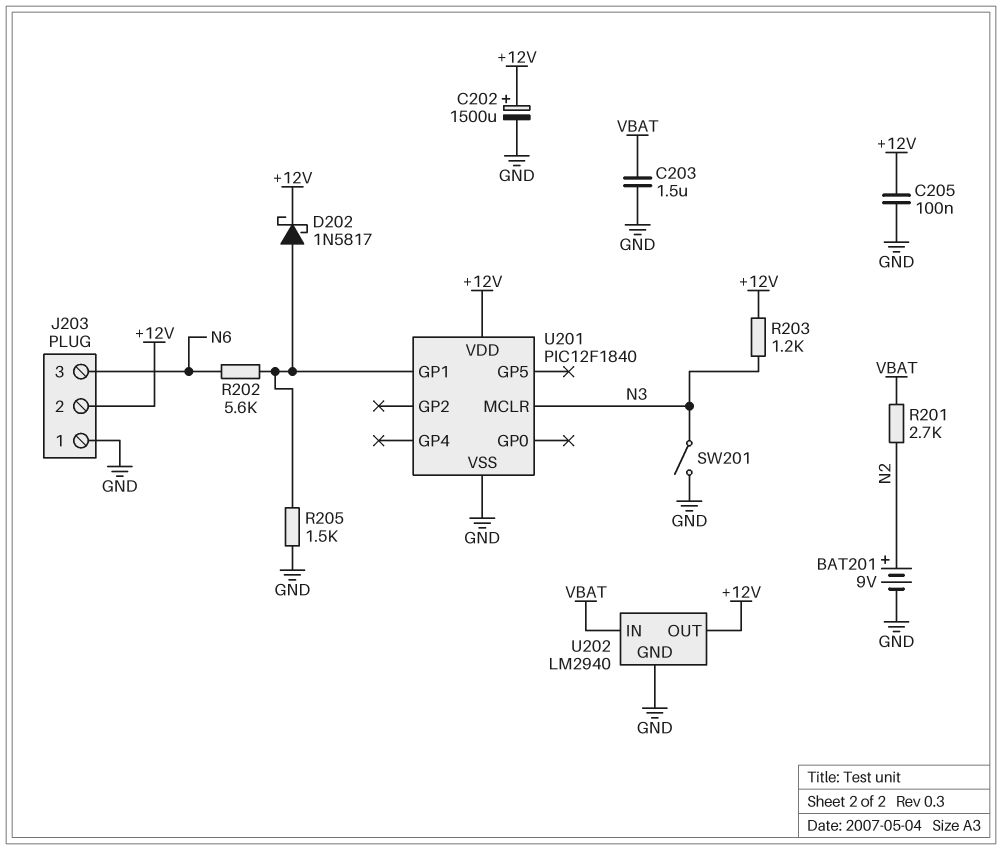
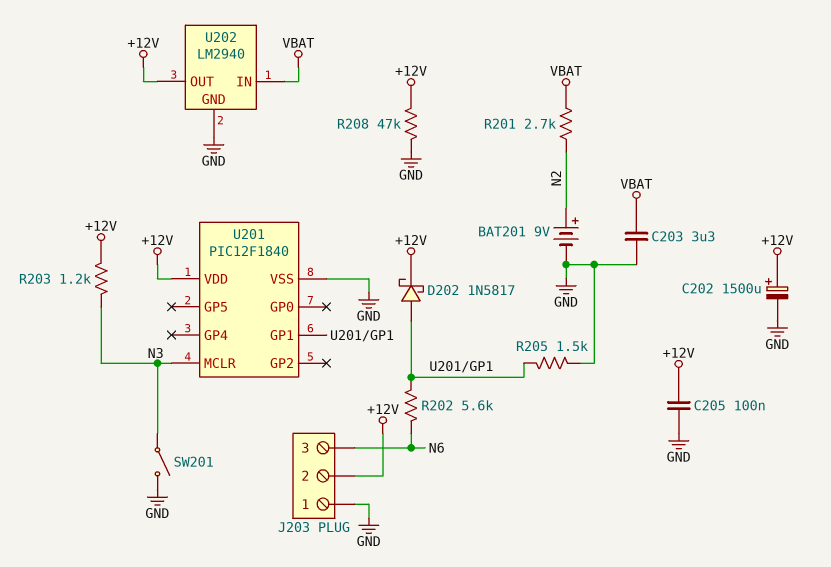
C203: 1.5uF (GND, VBAT) -> 3.3uF (GND, VBAT)
R208: none -> 47k (+12V, GND)

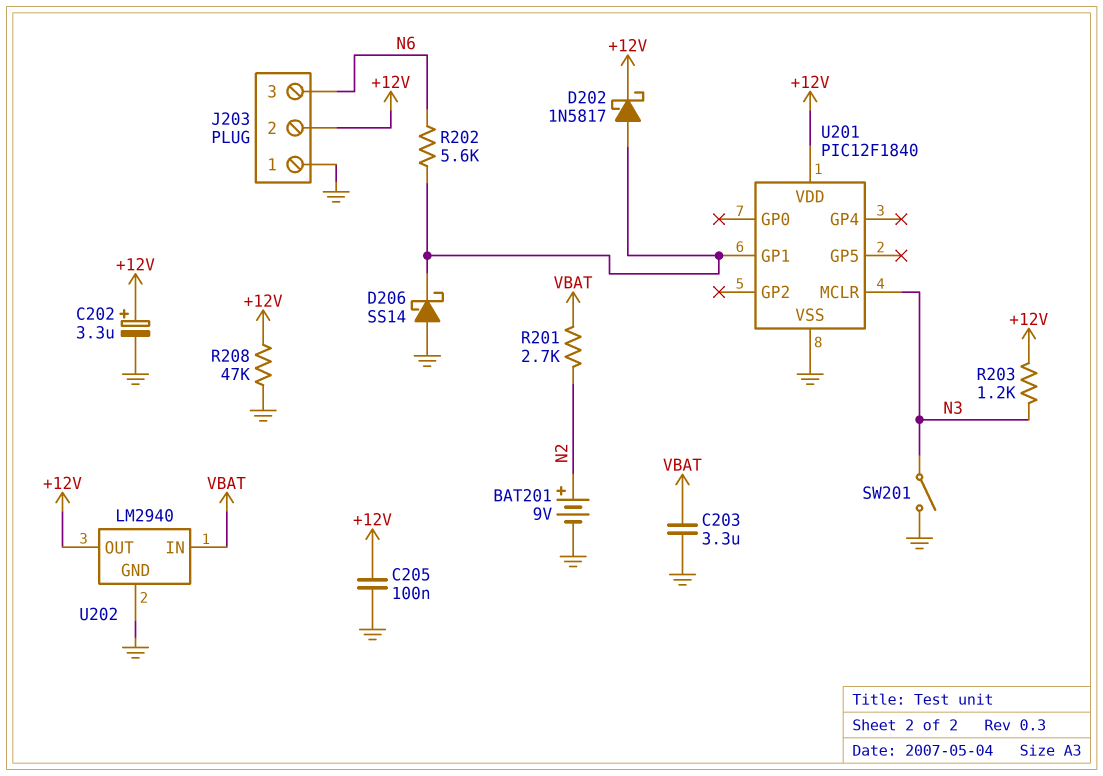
C202: 1500uF (plus +12V, minus GND) -> 3.3uF (plus +12V, minus GND)
D206: none -> schottky SS14 (A GND, K U201/GP1)
R205: 1.5k (GND, U201/GP1) -> none

